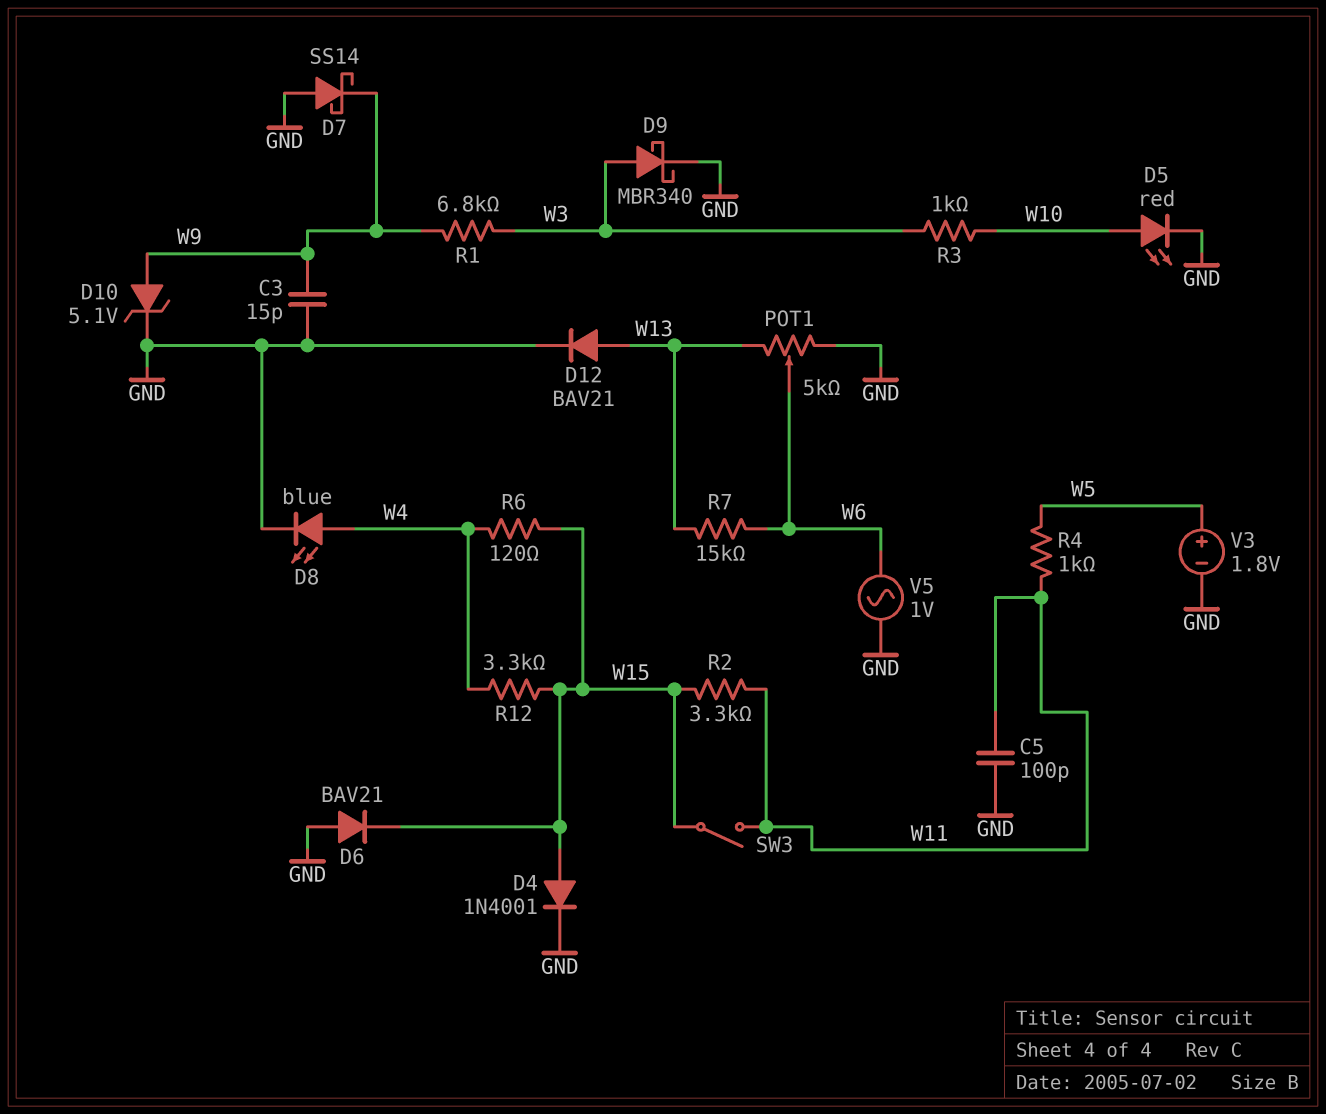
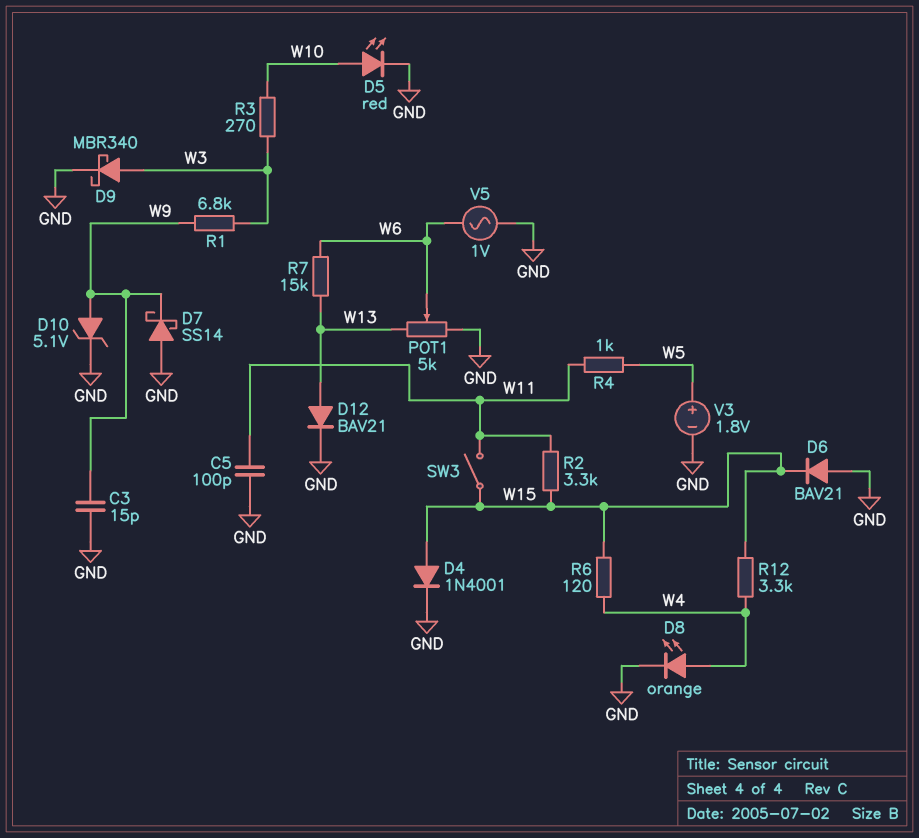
D8: LED blue (A W4, K GND) -> LED orange (A W4, K GND)
R3: 1k (W3, W10) -> 270 (W3, W10)

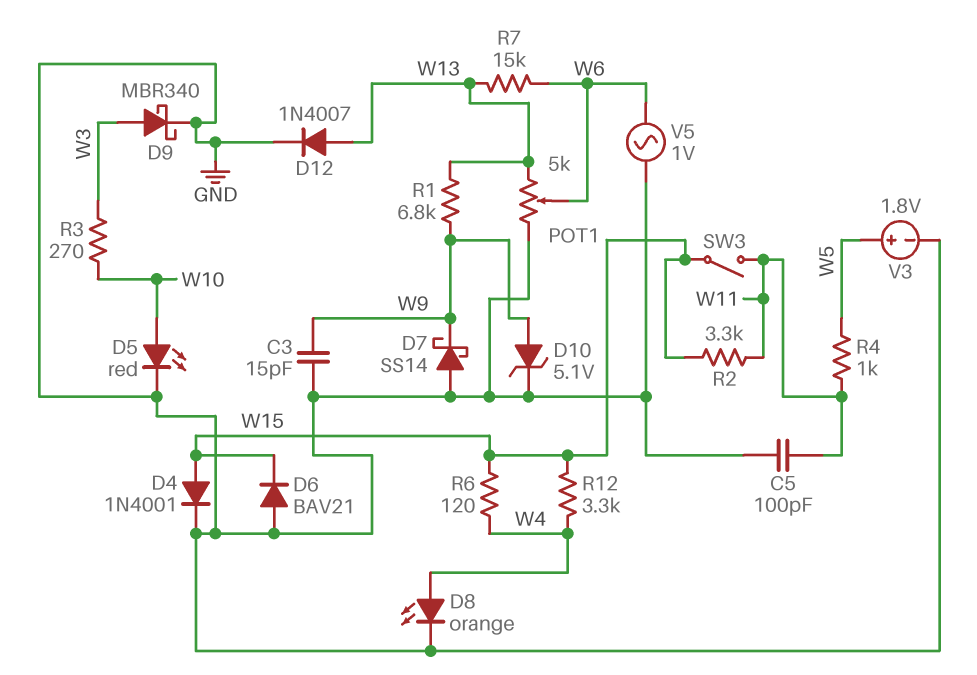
D12: diode BAV21 (A W13, K GND) -> diode 1N4007 (A W13, K GND)
R1: 6.8k (W3, W9) -> 6.8k (W9, W13)

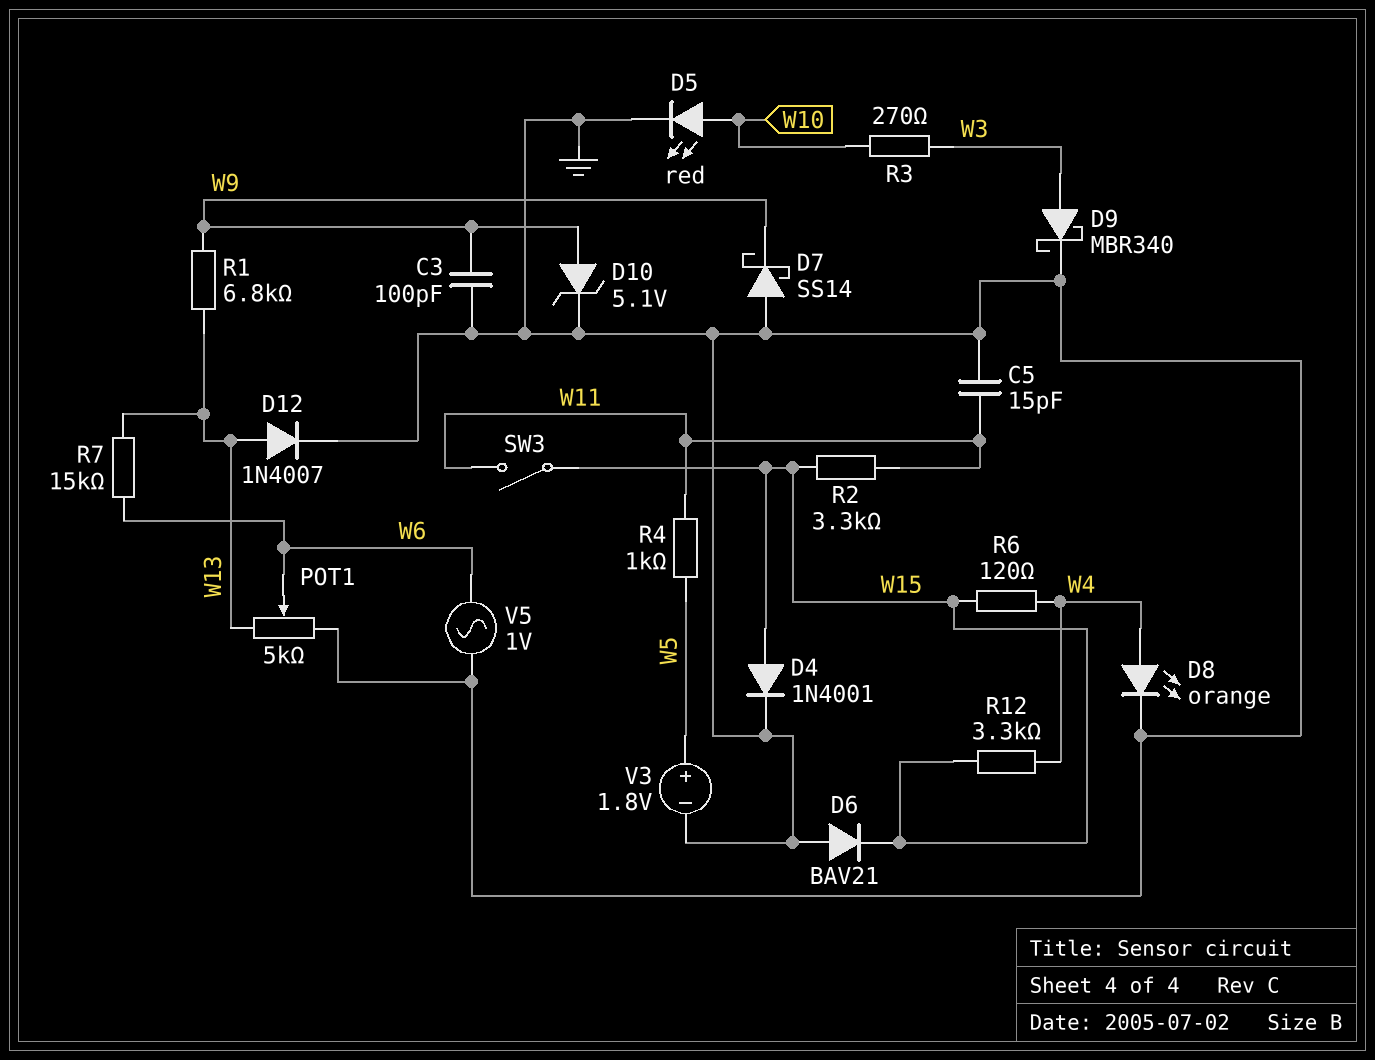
C3: 15pF (GND, W9) -> 100pF (GND, W9)
C5: 100pF (GND, W11) -> 15pF (GND, W11)

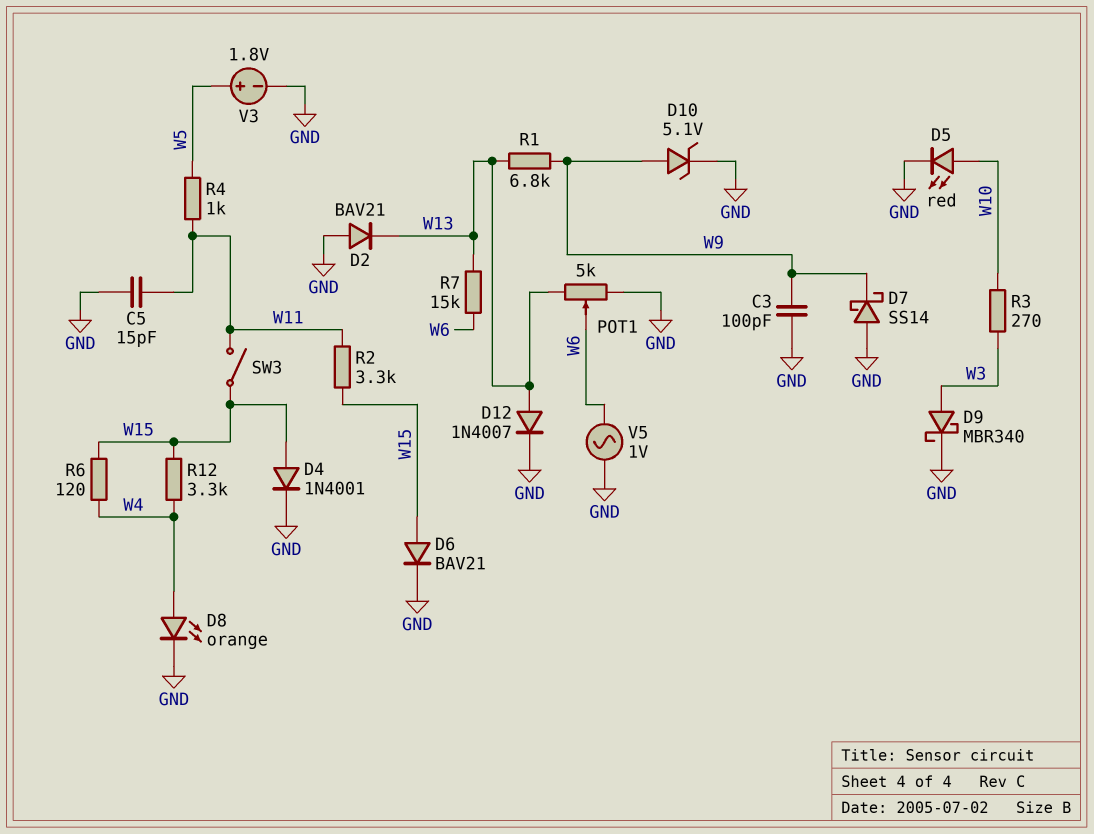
D2: none -> diode BAV21 (A GND, K W13)
D6: diode BAV21 (A GND, K W15) -> diode BAV21 (A W15, K GND)

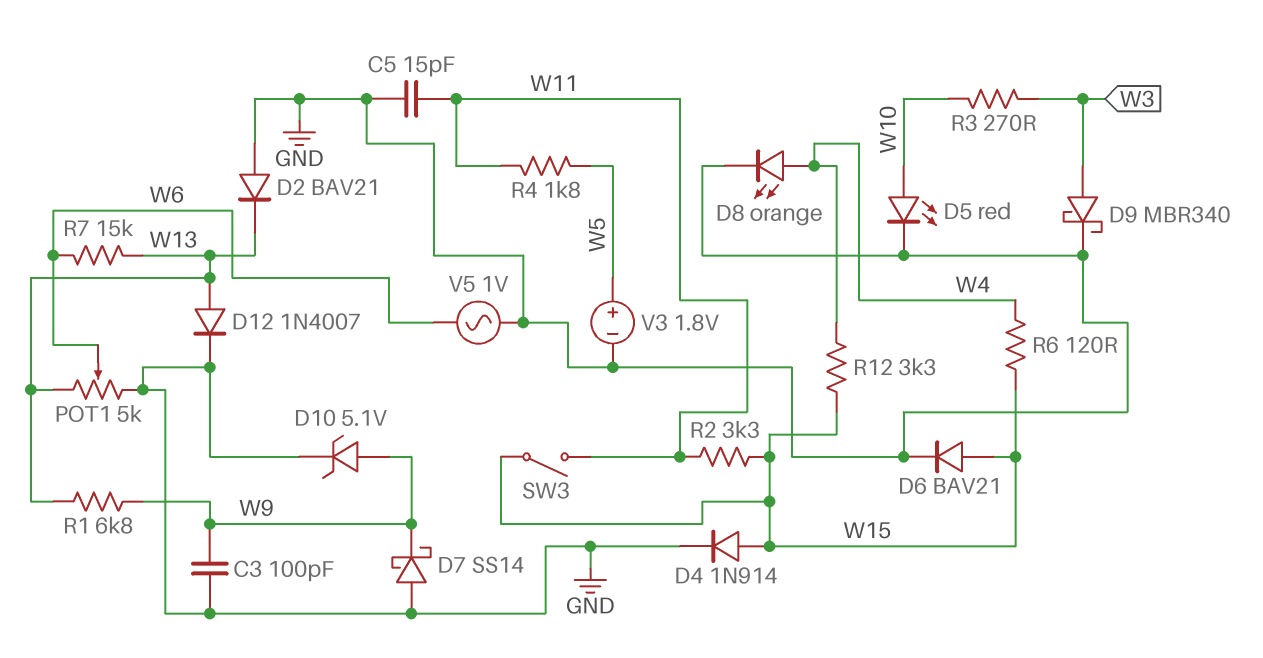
D4: diode 1N4001 (A W15, K GND) -> diode 1N914 (A W15, K GND)
R4: 1k (W5, W11) -> 1.8k (W5, W11)

